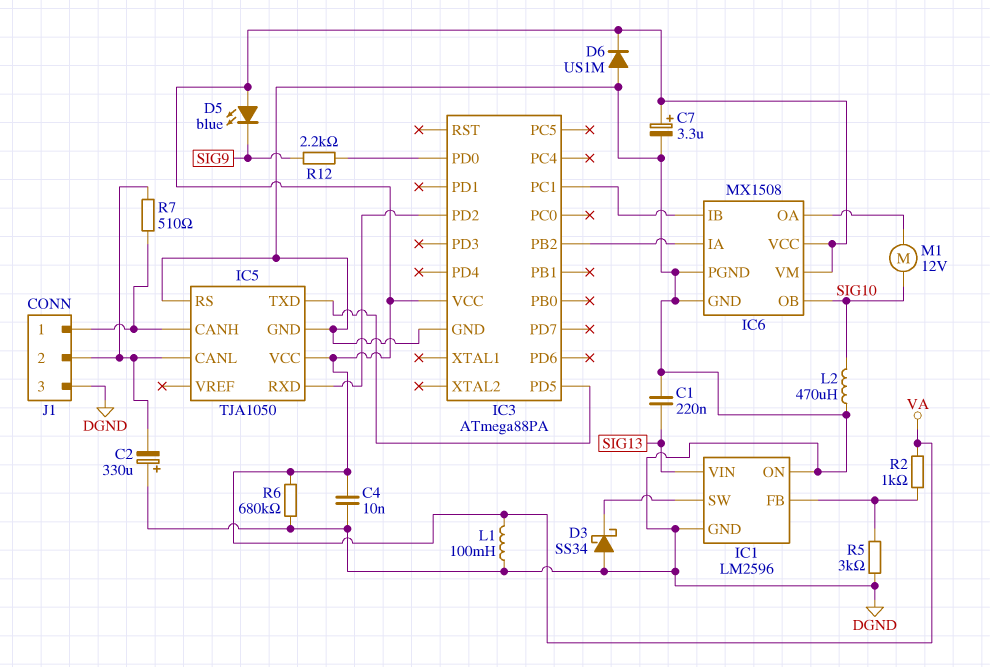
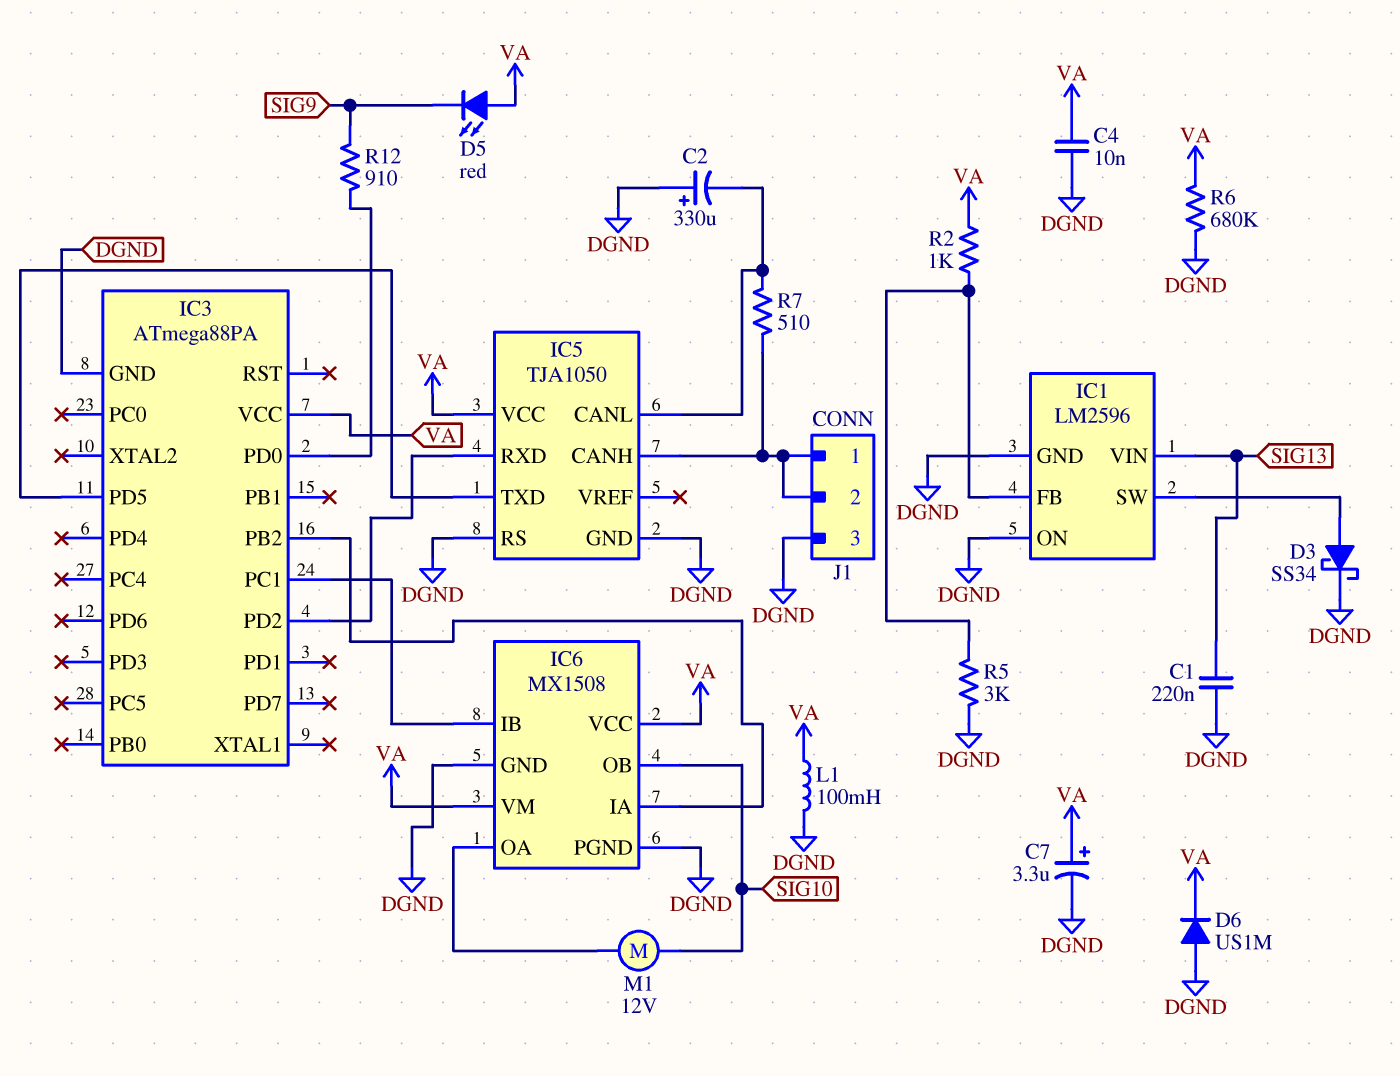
D3: schottky SS34 (A DGND, K IC1/SW) -> schottky SS34 (A IC1/SW, K DGND)
D5: LED blue (A VA, K SIG9) -> LED red (A VA, K SIG9)
J1 pin 2: IC5/CANL -> IC5/CANH
L2: 470uH (DGND, SIG10) -> none
R12: 2.2k (IC3/PD0, SIG9) -> 910 (IC3/PD0, SIG9)

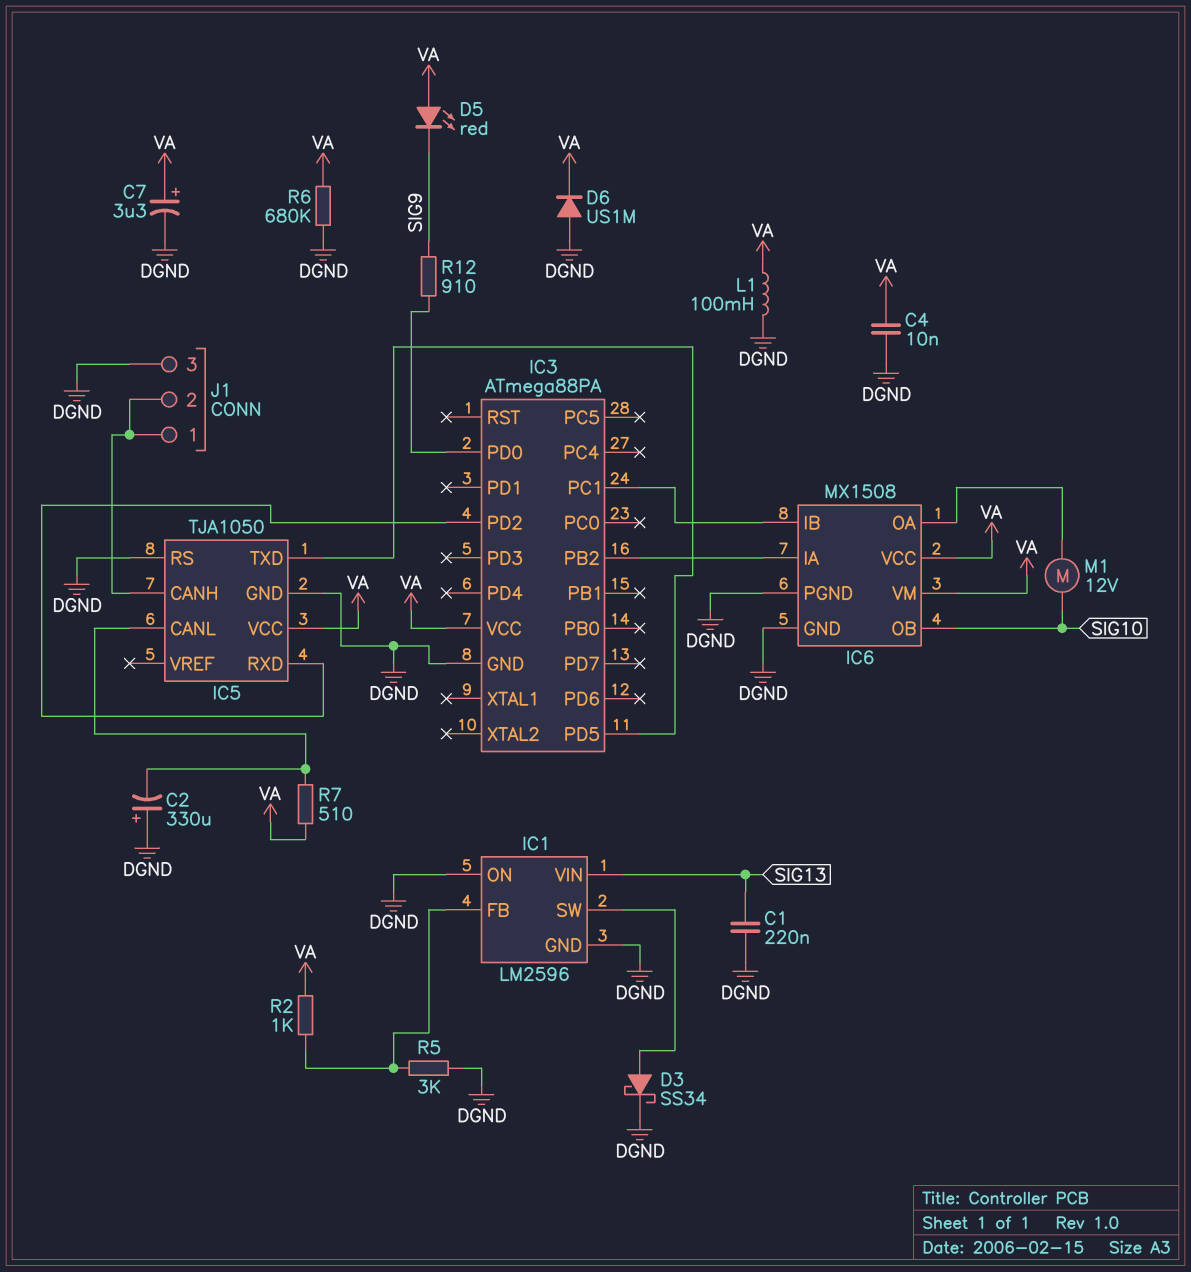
R7: 510 (IC5/CANH, IC5/CANL) -> 510 (IC5/CANL, VA)

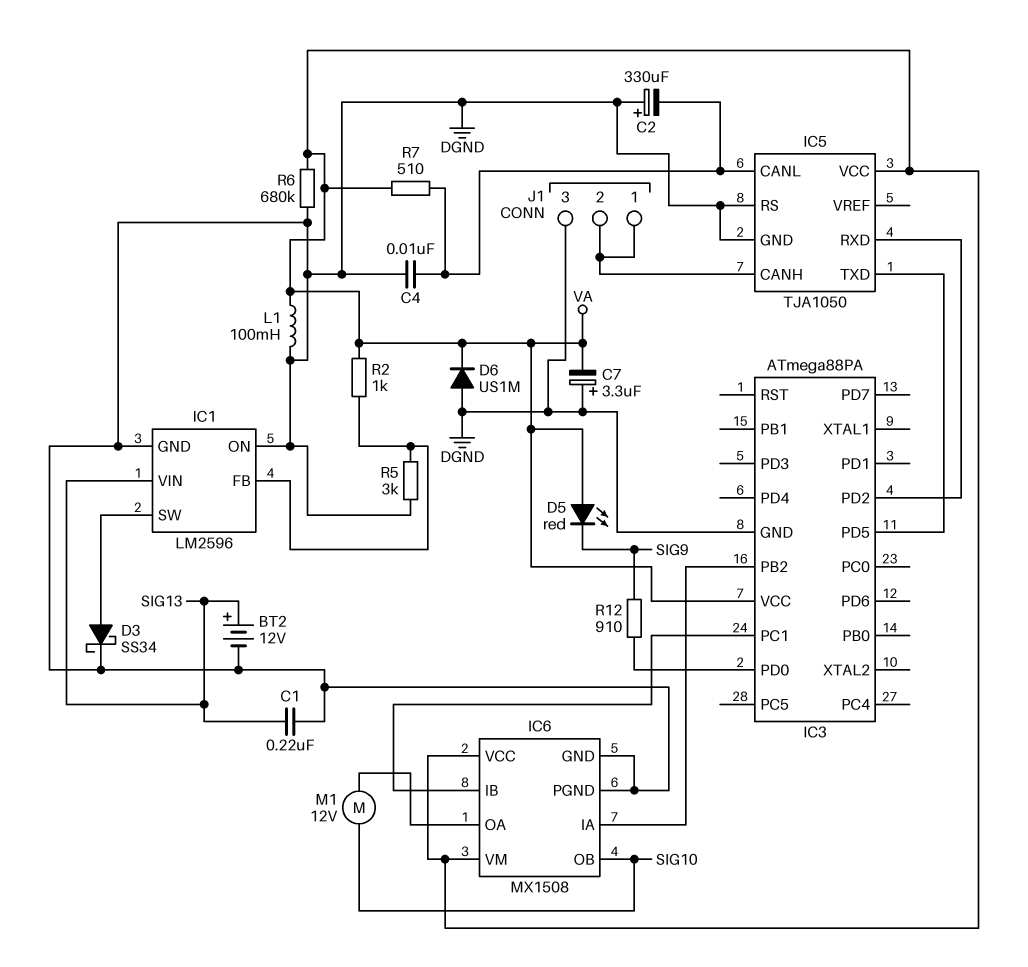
BT2: none -> 12V (plus SIG13, minus DGND)
C4: 10nF (DGND, VA) -> 10nF (DGND, IC5/CANL)
C7: 3.3uF (plus VA, minus DGND) -> 3.3uF (plus DGND, minus VA)

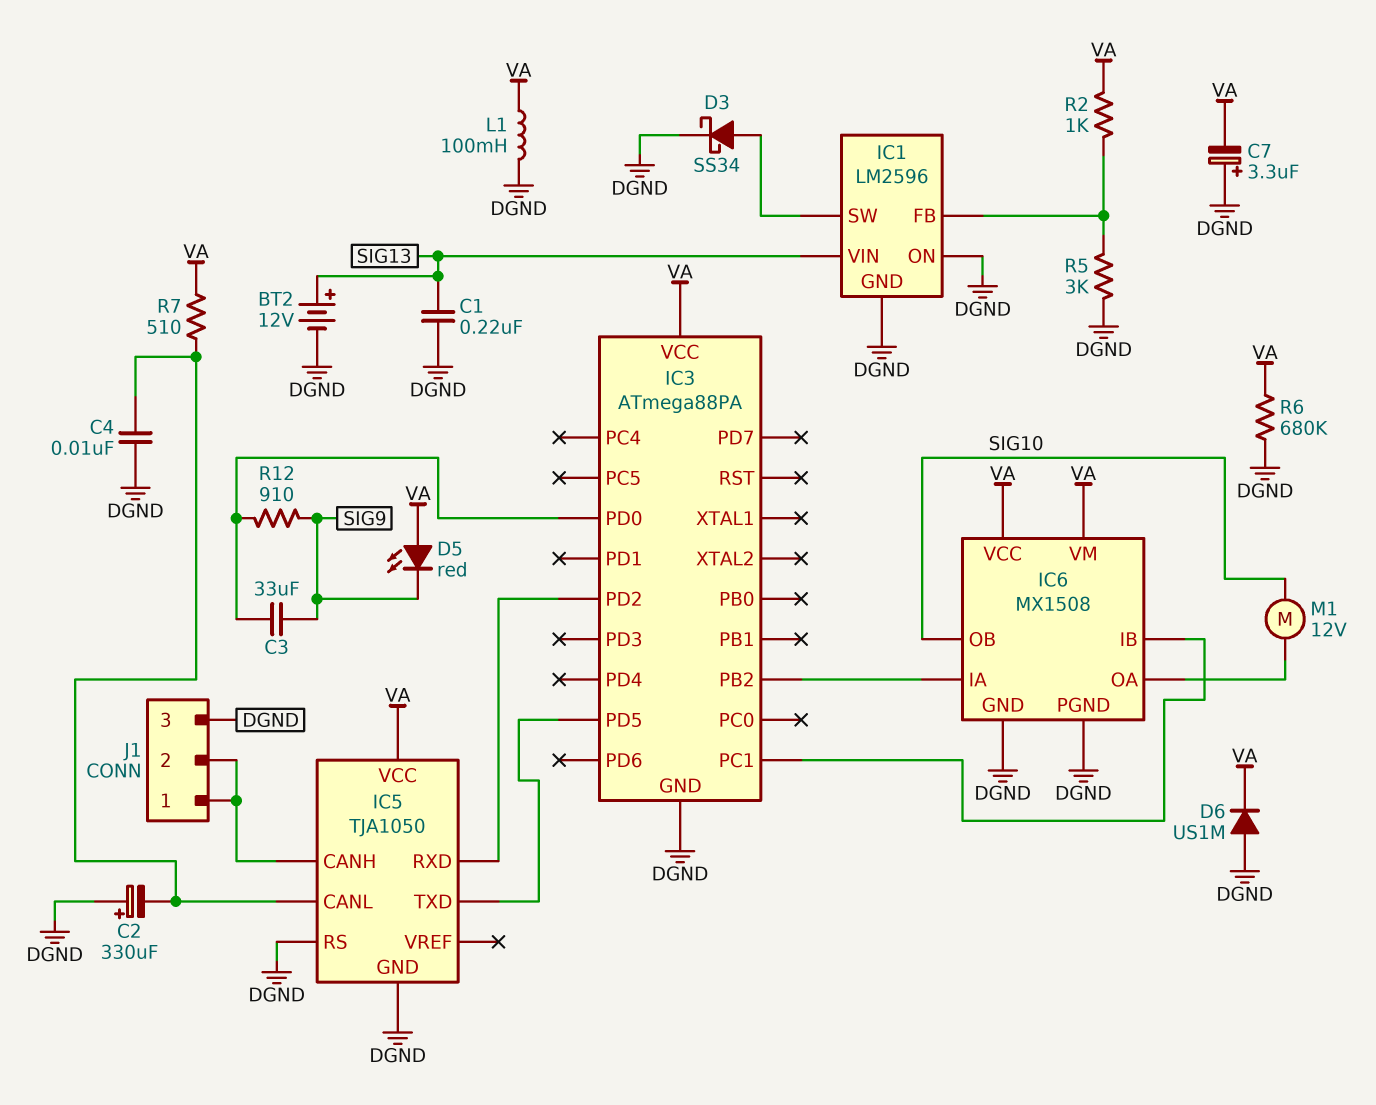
C3: none -> 33uF (IC3/PD0, SIG9)

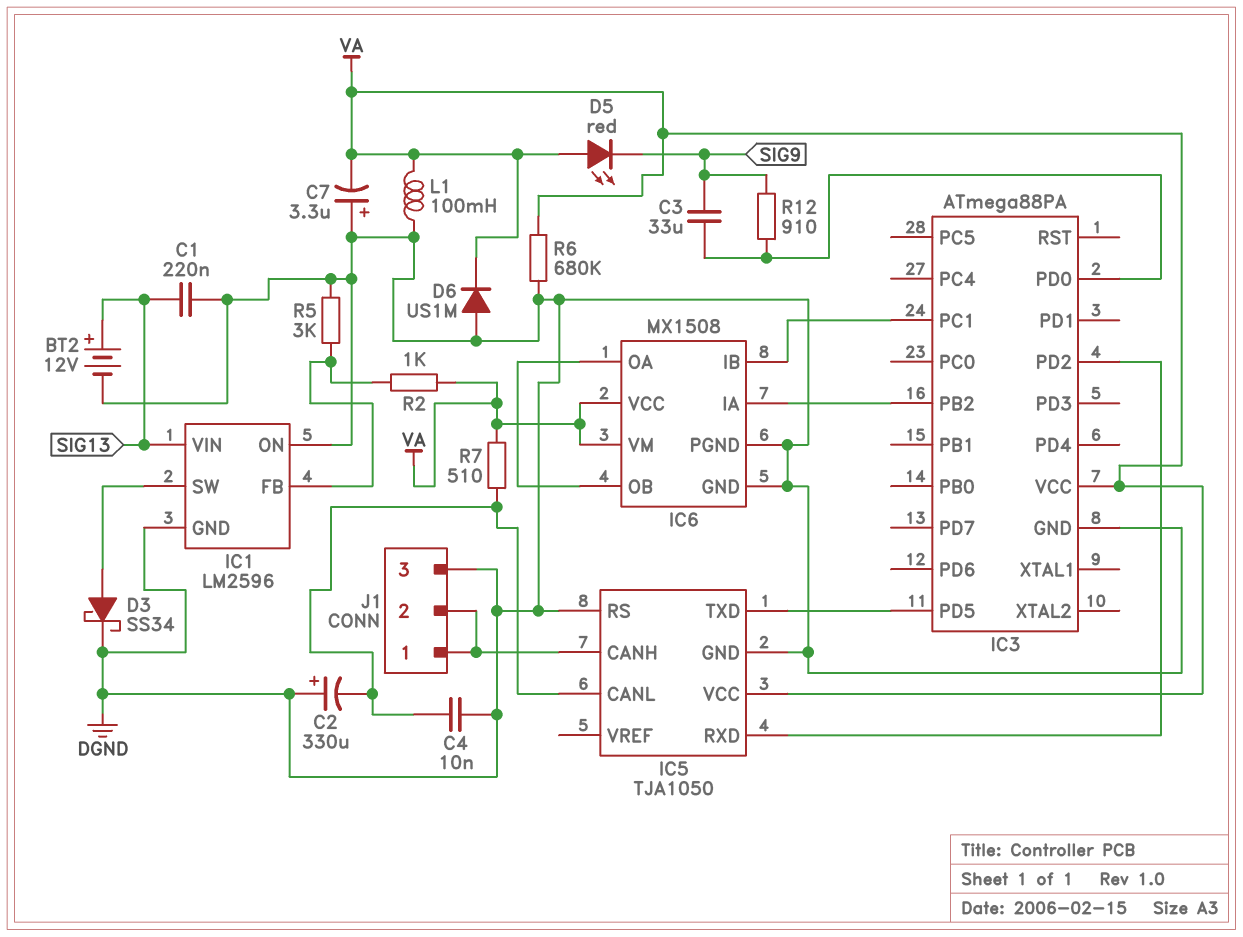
IC6 pin OB: SIG10 -> IC6/OA
M1: motor 12V (IC6/OA, SIG10) -> none

